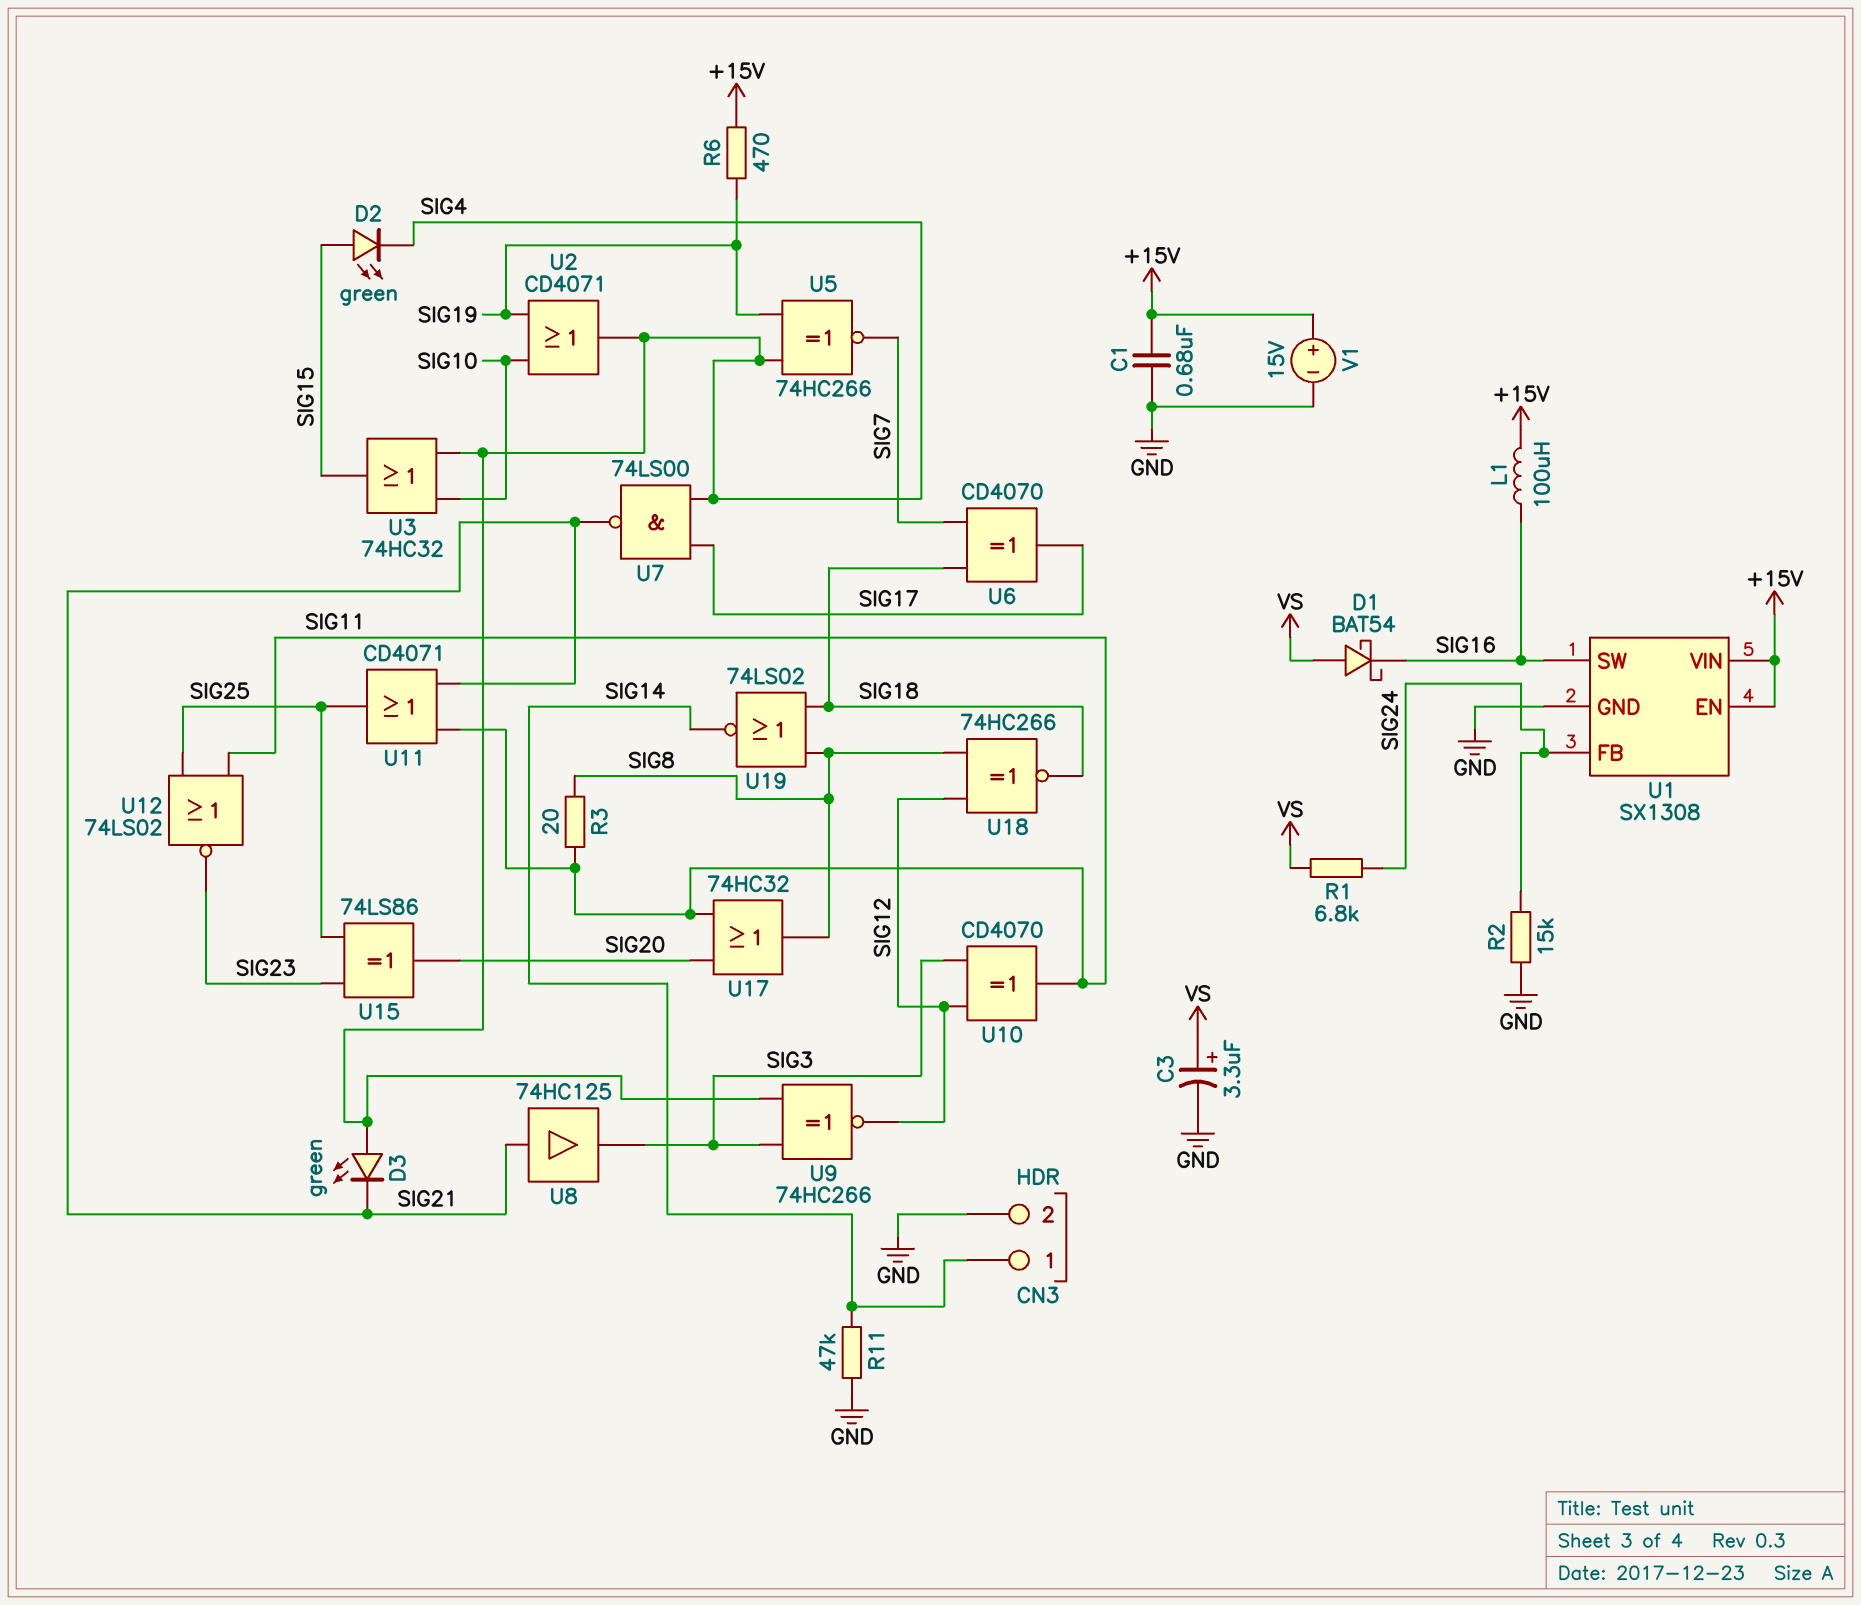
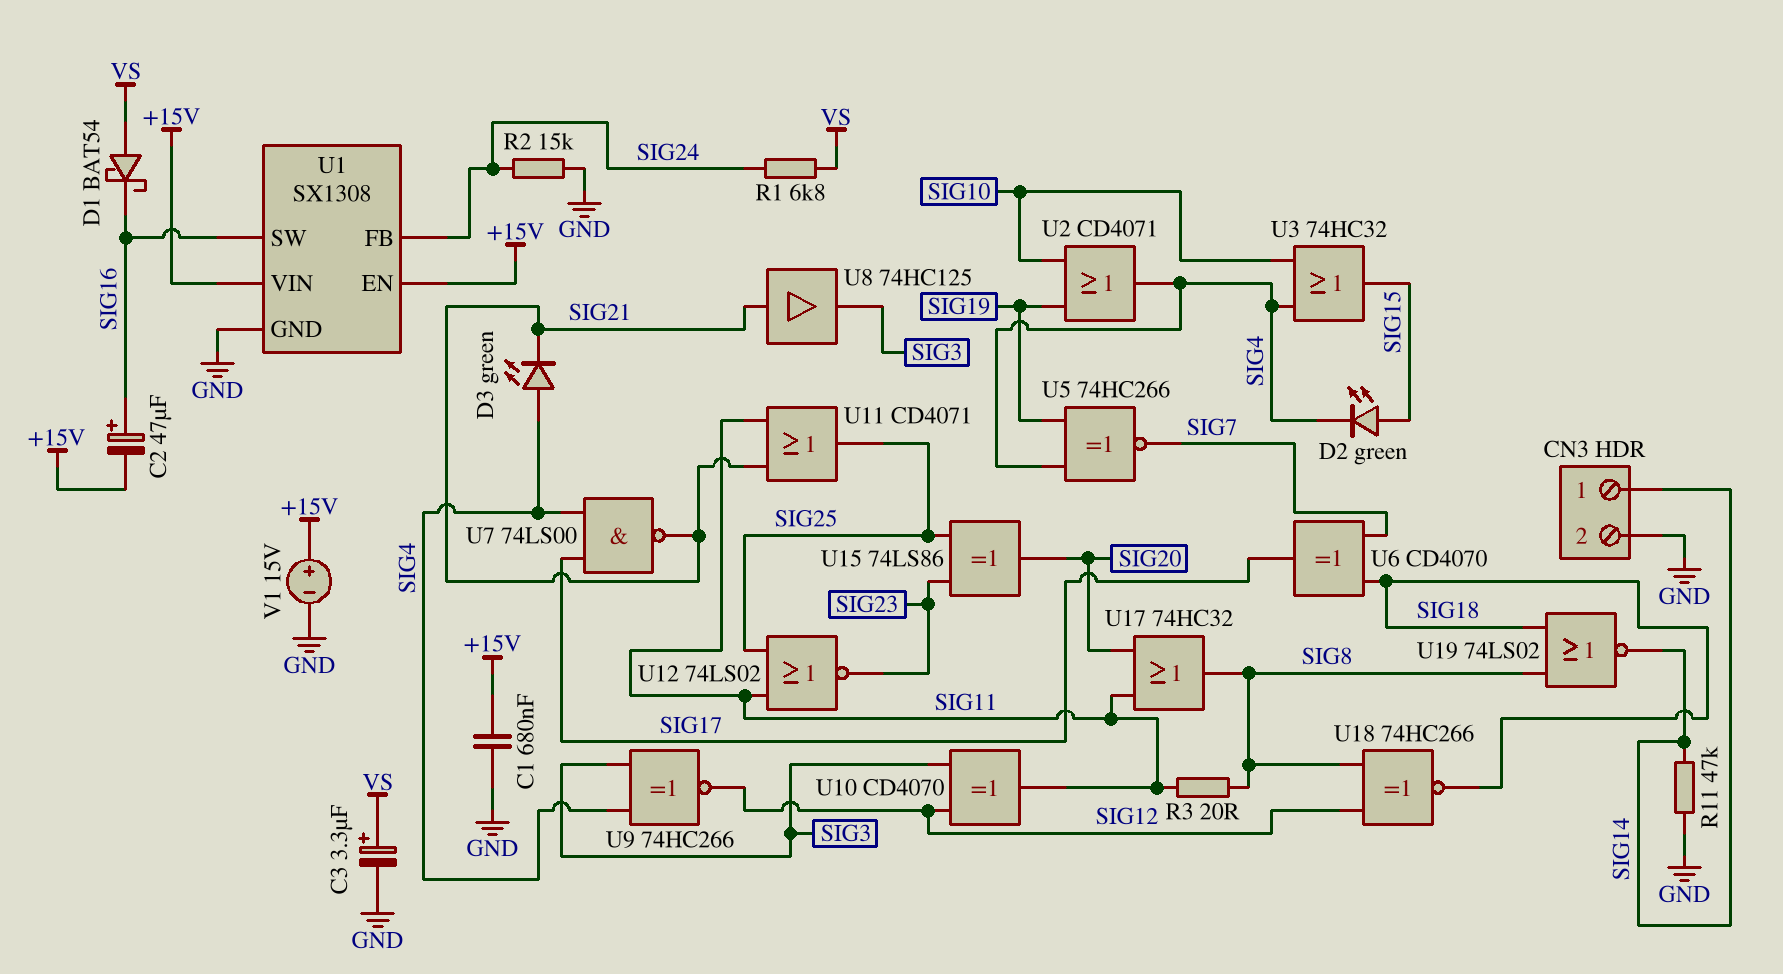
C2: none -> 47uF (plus SIG16, minus +15V)
L1: 100uH (+15V, SIG16) -> none
R6: 470 (+15V, SIG19) -> none

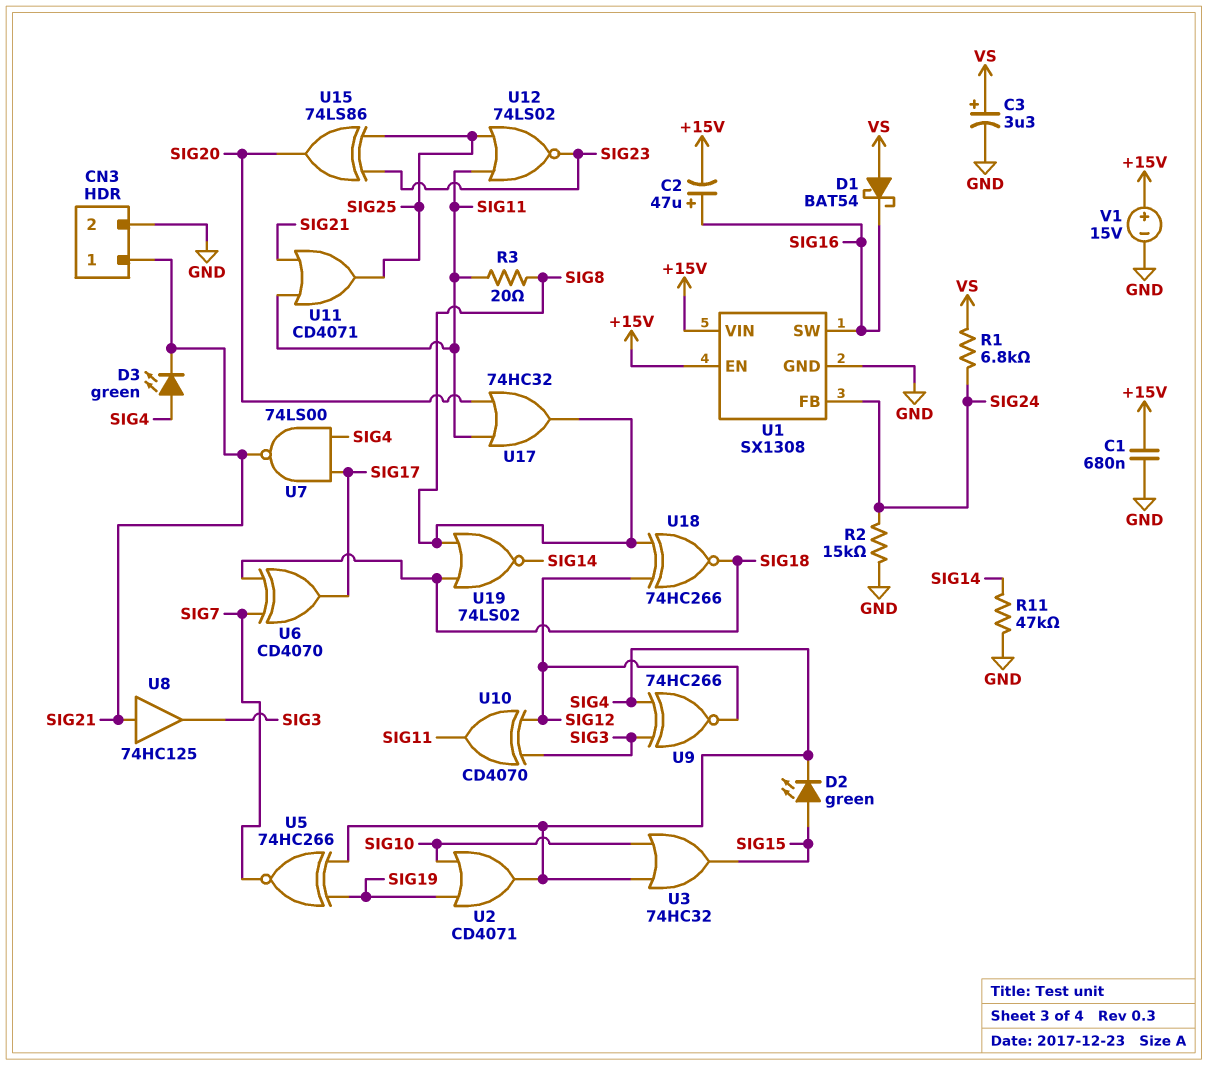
CN3 pin 1: SIG14 -> SIG21

